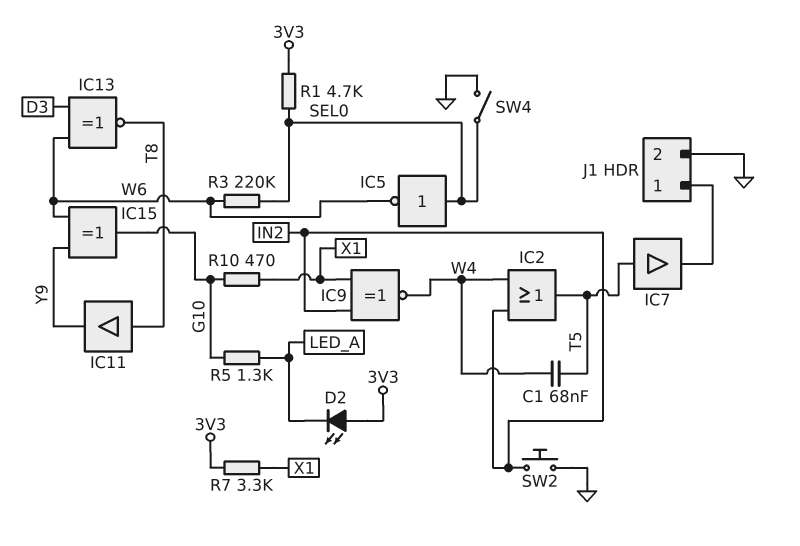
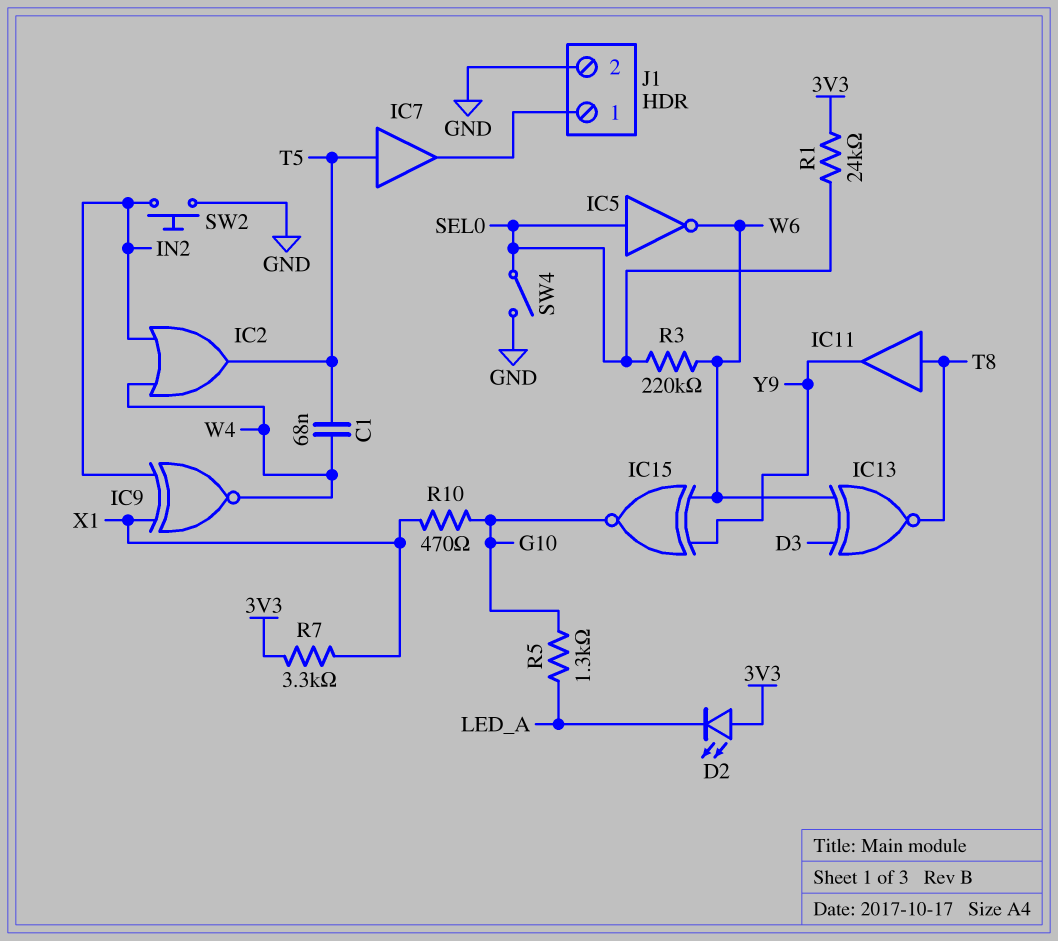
IC15: XOR (in W6, in Y9, out G10) -> XNOR (in W6, in Y9, out G10)
R1: 4.7k (3V3, SEL0) -> 24k (3V3, SEL0)

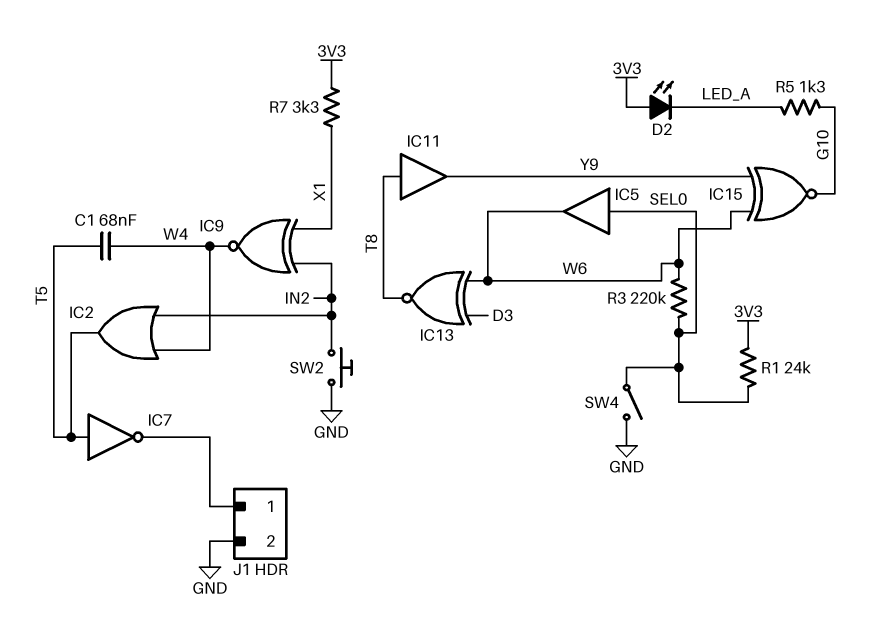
IC5: NOT (in SEL0, out W6) -> buffer (in SEL0, out W6)
IC7: buffer (in T5, out J1/1) -> NOT (in T5, out J1/1)
R10: 470 (G10, X1) -> none

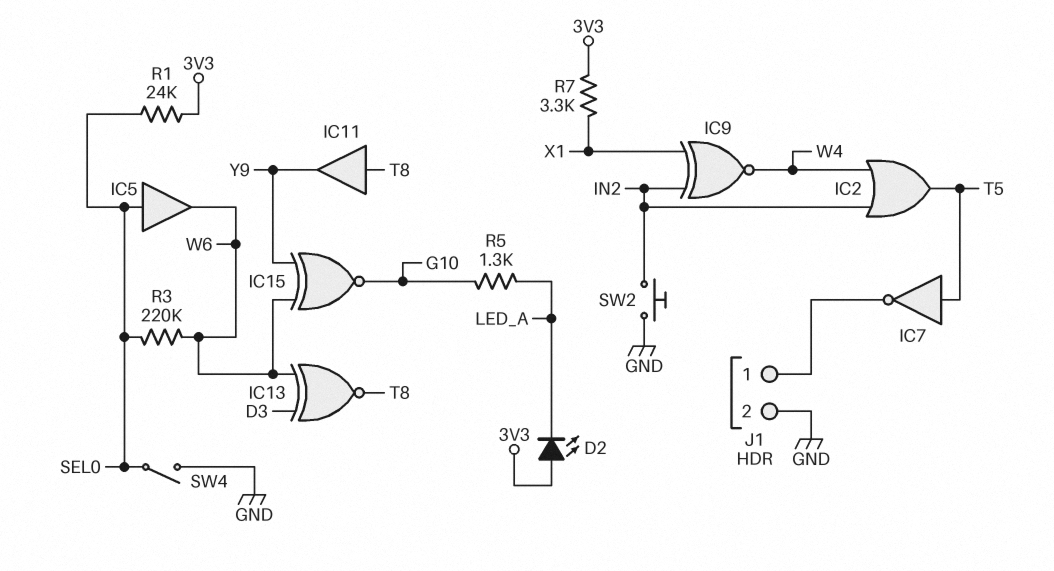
C1: 68nF (T5, W4) -> none

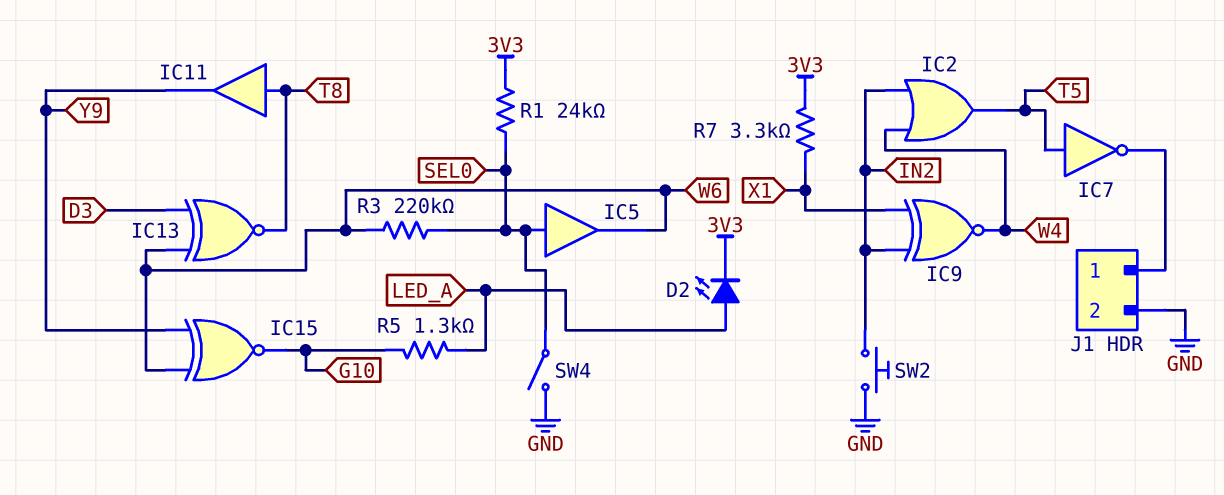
D2: LED (A 3V3, K LED_A) -> LED (A LED_A, K 3V3)

